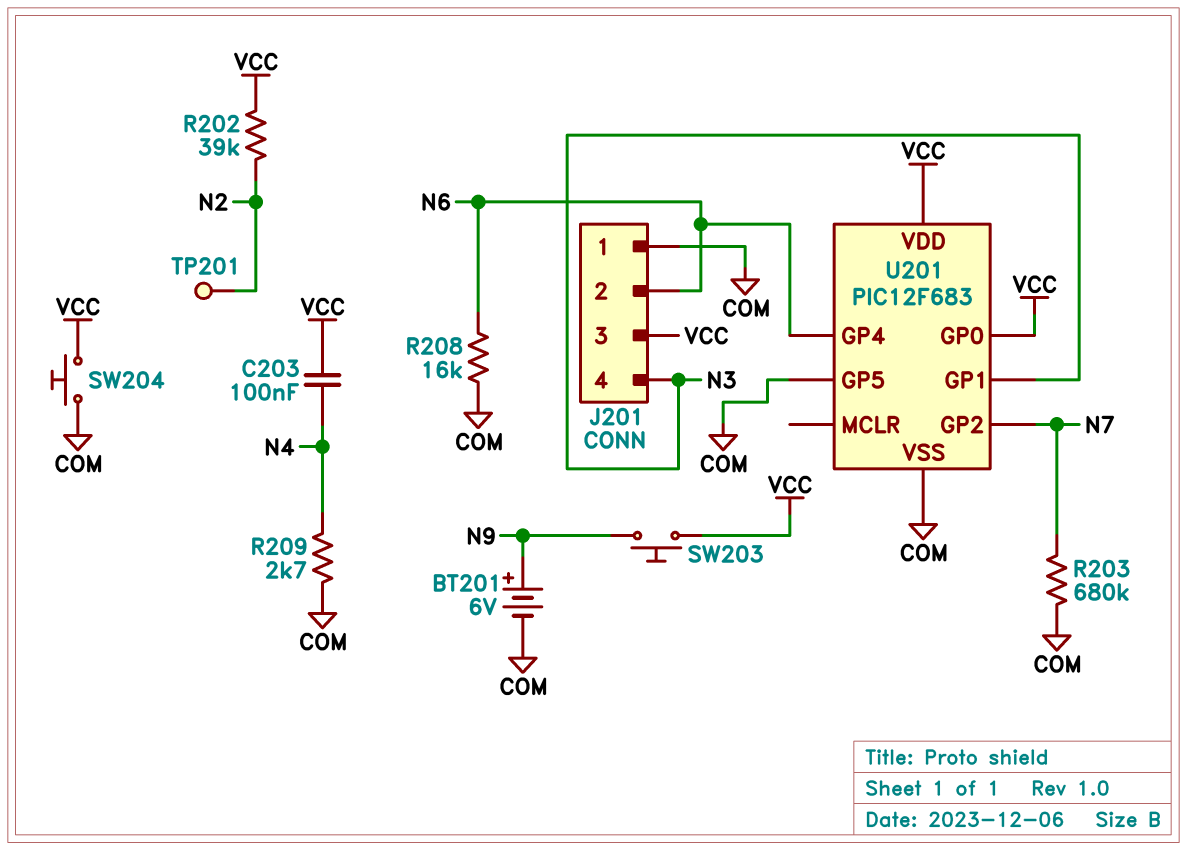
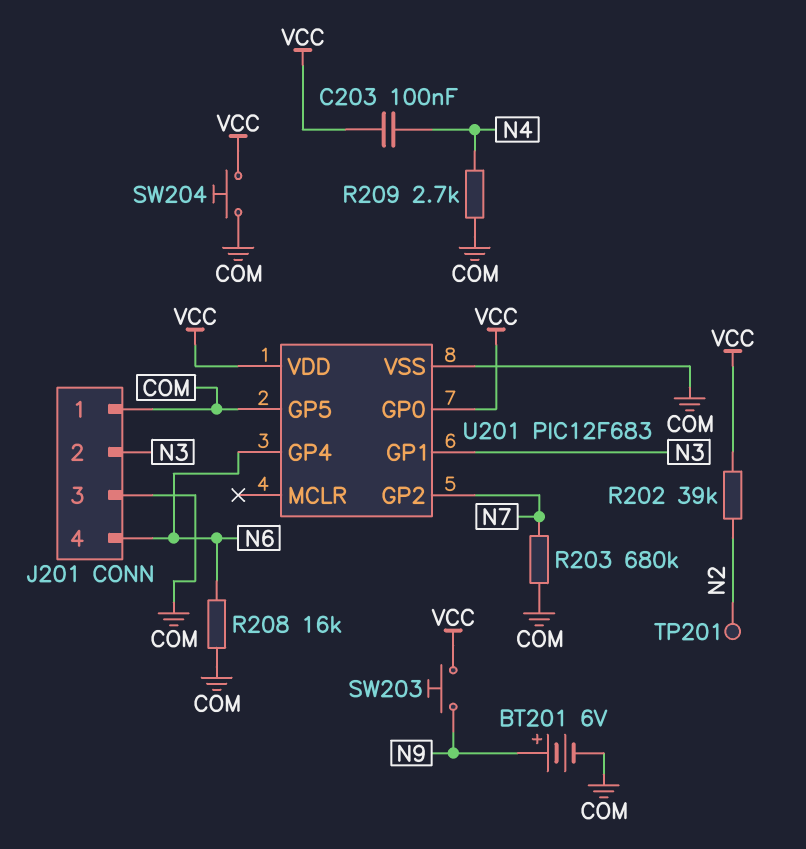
J201 pin 2: N6 -> N3
J201 pin 3: VCC -> COM
J201 pin 4: N3 -> N6

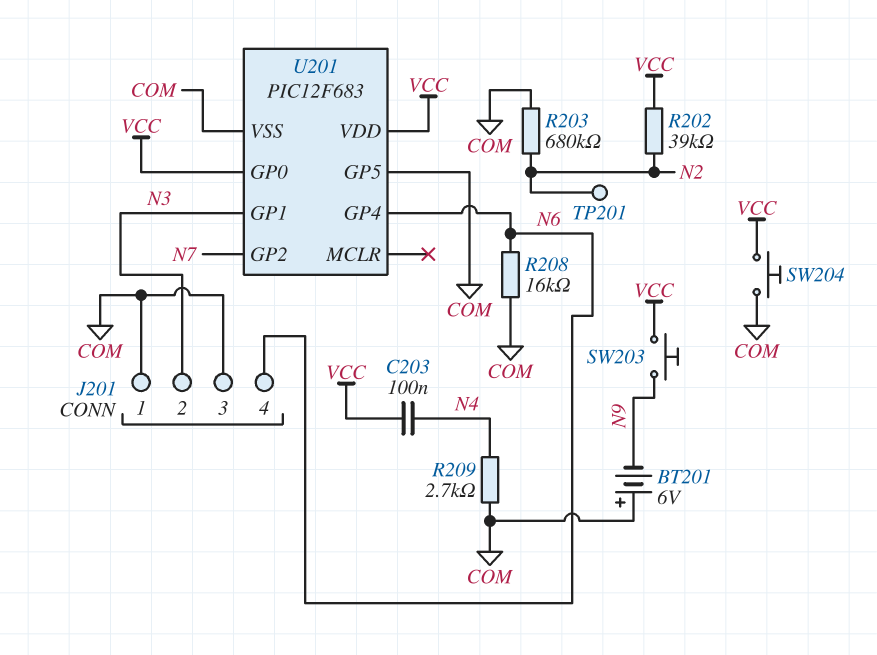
BT201: 6V (plus N9, minus COM) -> 6V (plus COM, minus N9)
R203: 680k (COM, N7) -> 680k (COM, N2)

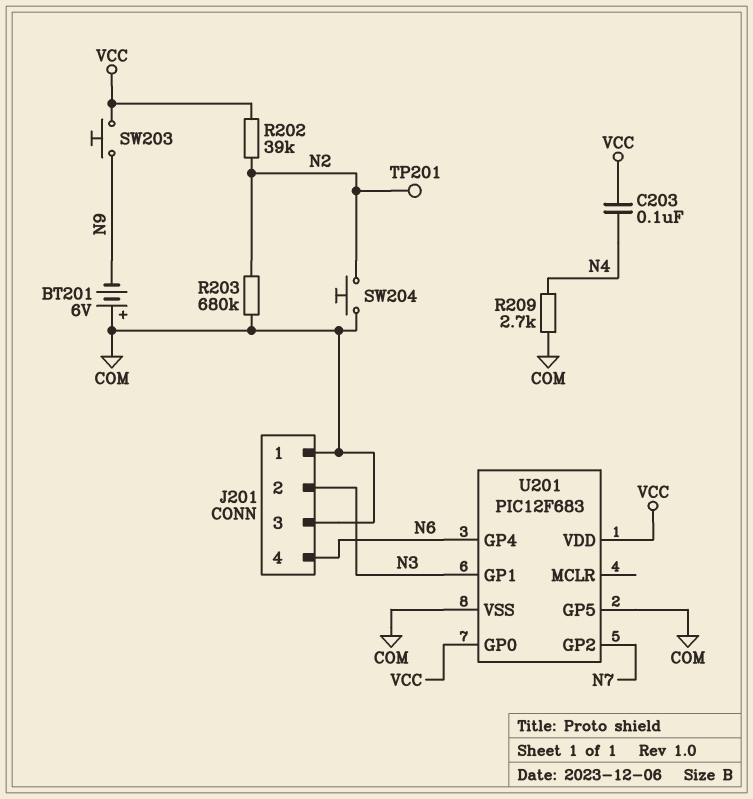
R208: 16k (COM, N6) -> none
SW204: button (COM, VCC) -> button (COM, N2)

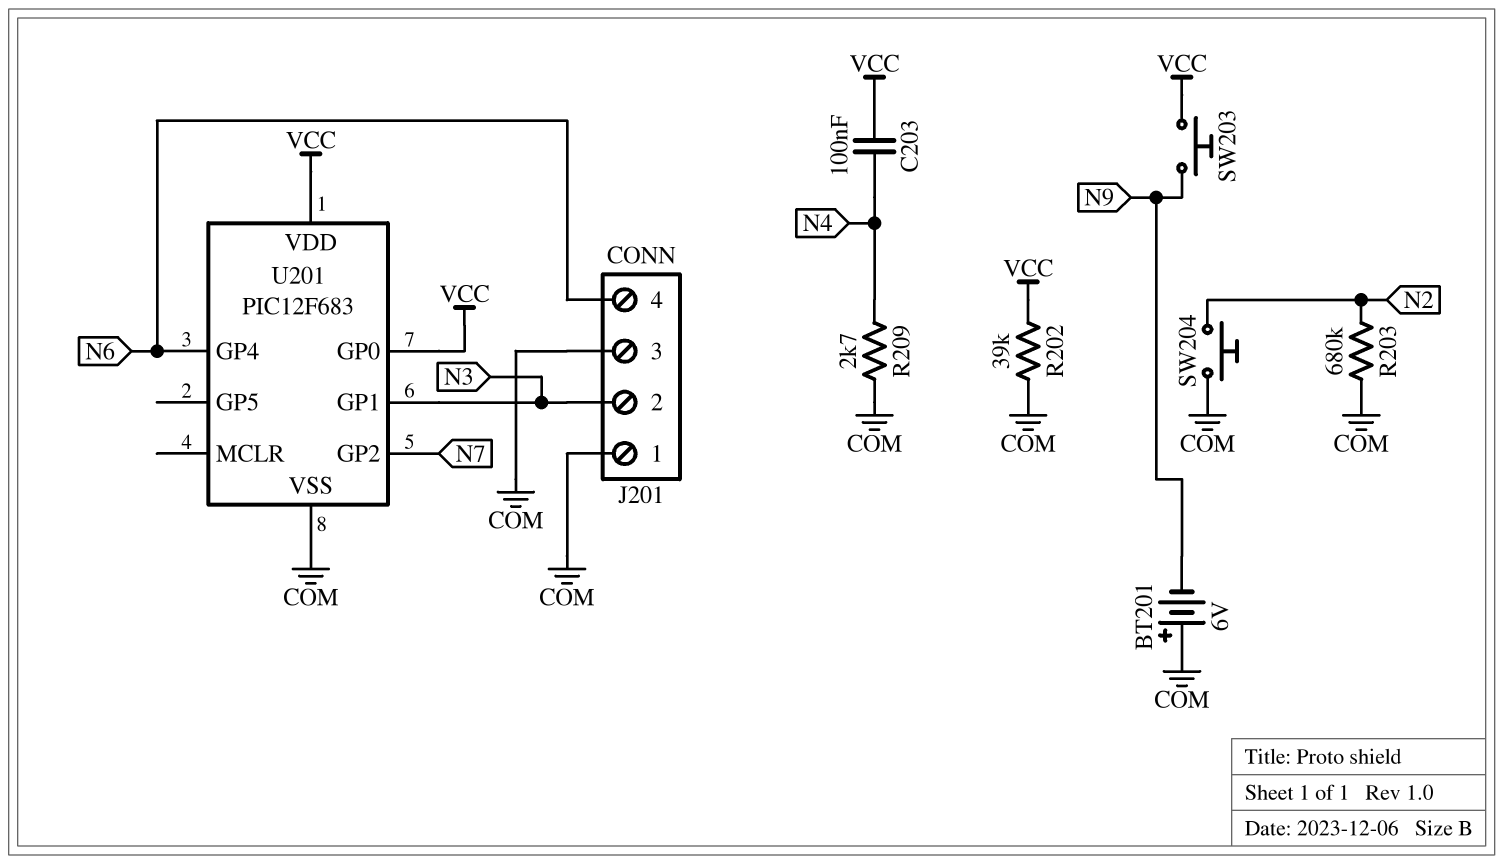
R202: 39k (N2, VCC) -> 39k (COM, VCC)
TP201: test point (N2) -> none
U201 pin GP5: COM -> none

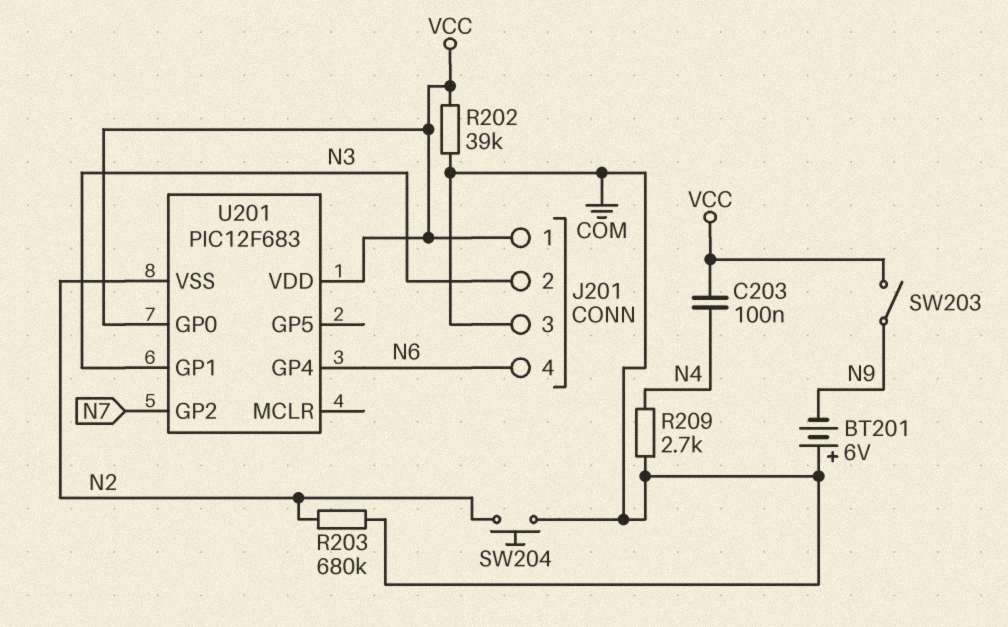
J201 pin 1: COM -> VCC
SW203: button (N9, VCC) -> switch (N9, VCC)
U201 pin VSS: COM -> N2

